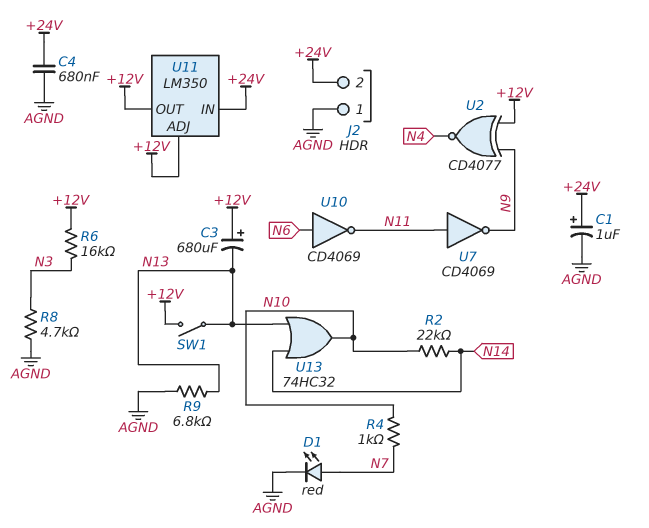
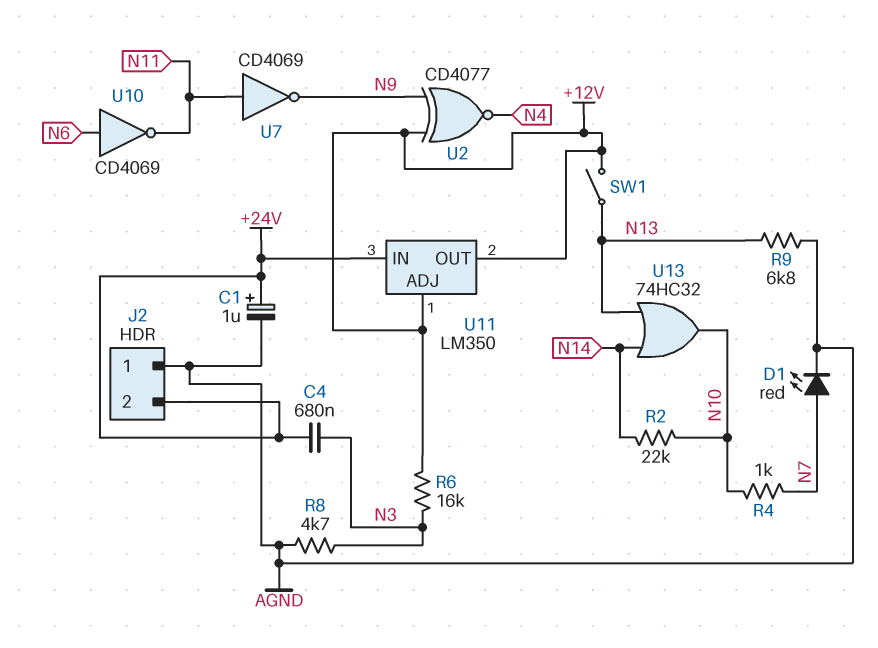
C3: 680uF (plus +12V, minus N13) -> none
C4: 680nF (+24V, AGND) -> 680nF (+24V, N3)

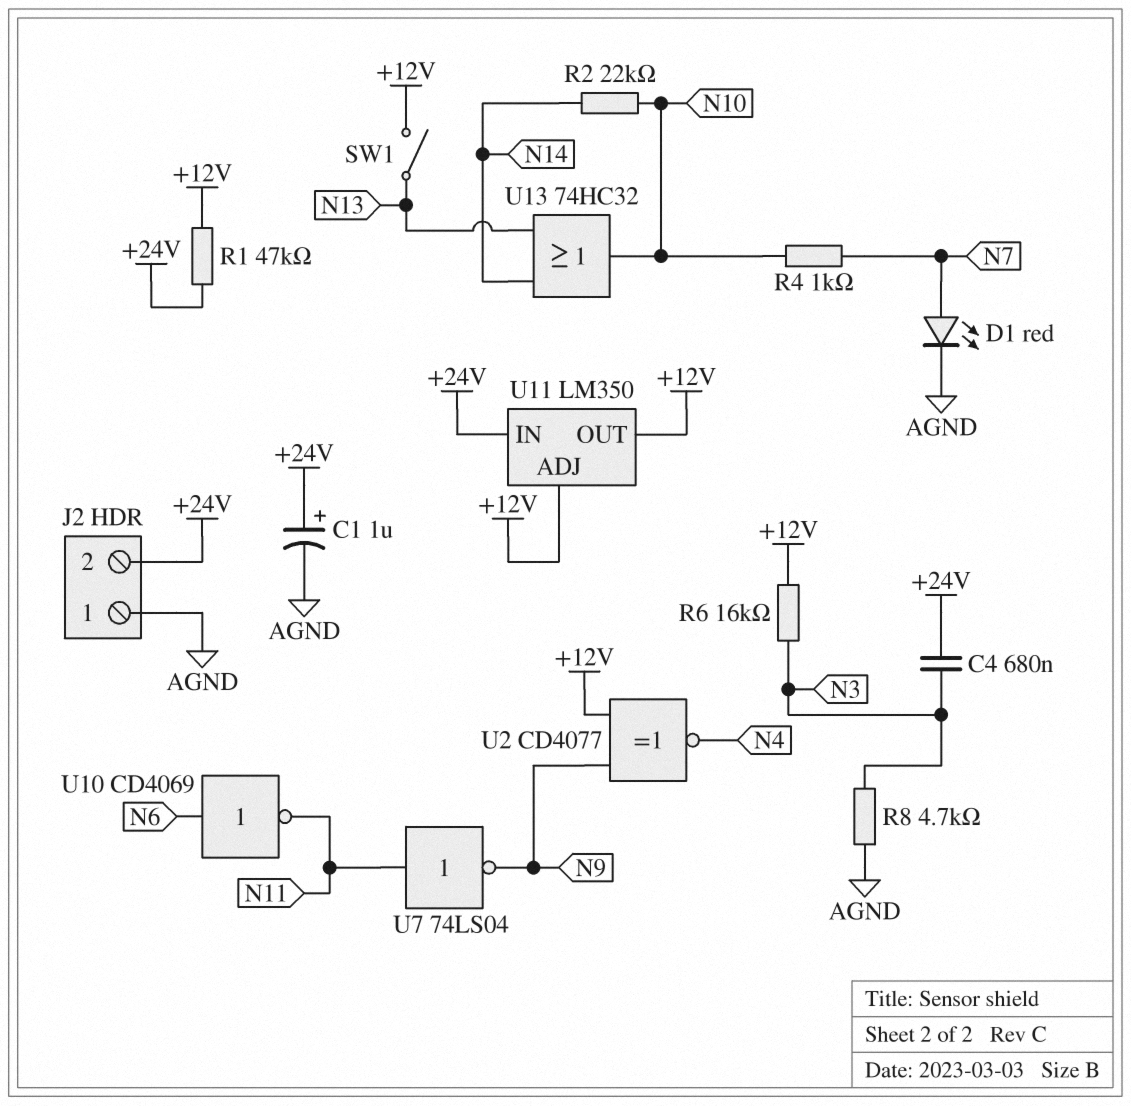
R1: none -> 47k (+12V, +24V)
R9: 6.8k (AGND, N13) -> none
U7: NOT CD4069 (in N11, out N9) -> NOT 74LS04 (in N11, out N9)

